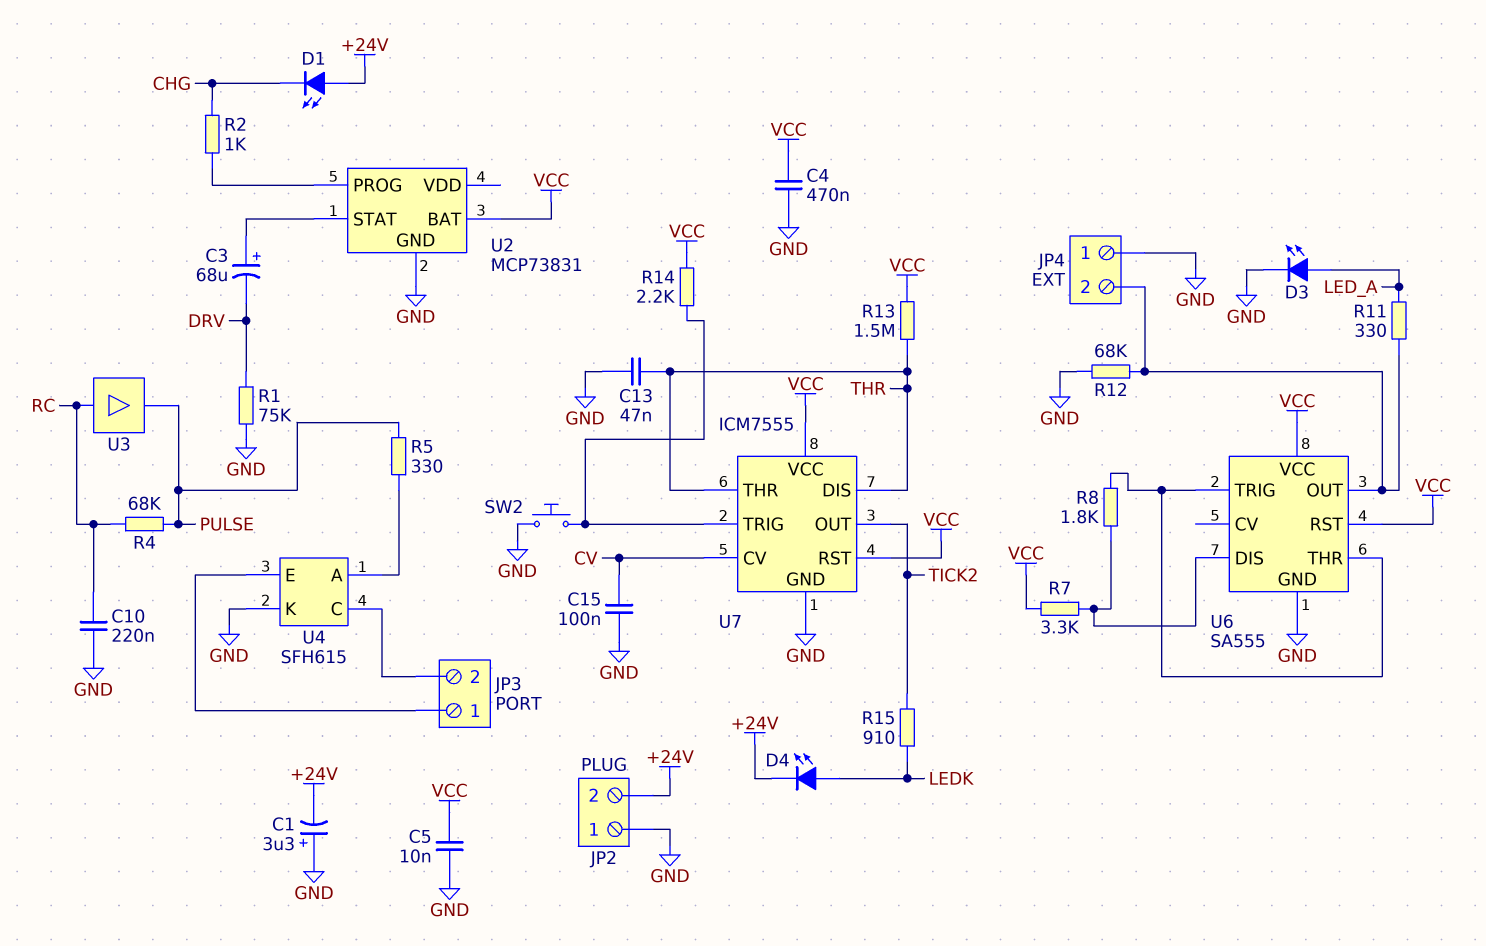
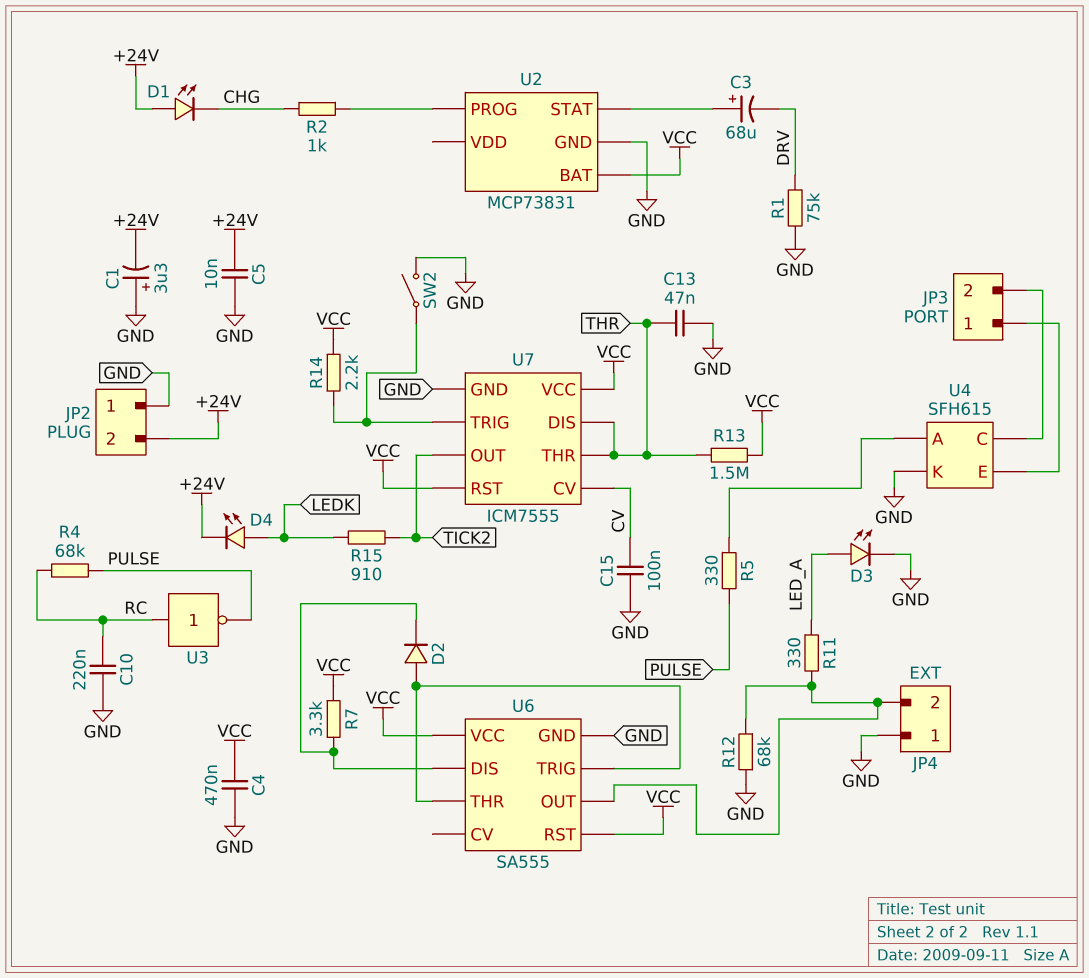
C5: 10nF (GND, VCC) -> 10nF (+24V, GND)
D2: none -> diode (A U6/THR, K U6/DIS)
R8: 1.8k (U6/DIS, U6/THR) -> none
SW2: button (GND, U7/TRIG) -> switch (GND, U7/TRIG)
U3: buffer (in RC, out PULSE) -> NOT (in RC, out PULSE)

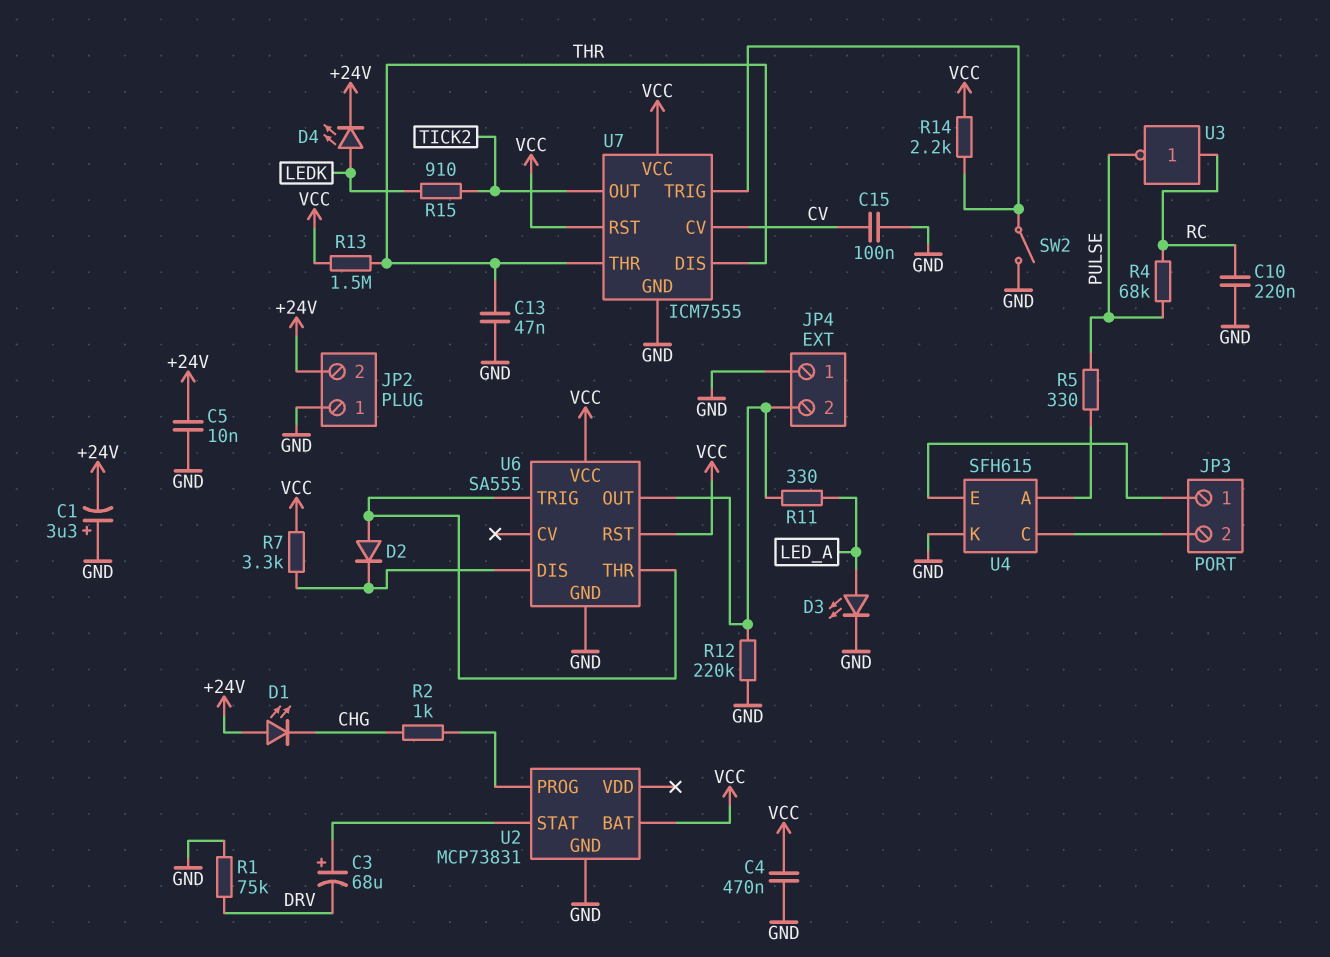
R12: 68k (GND, JP4/2) -> 220k (GND, JP4/2)

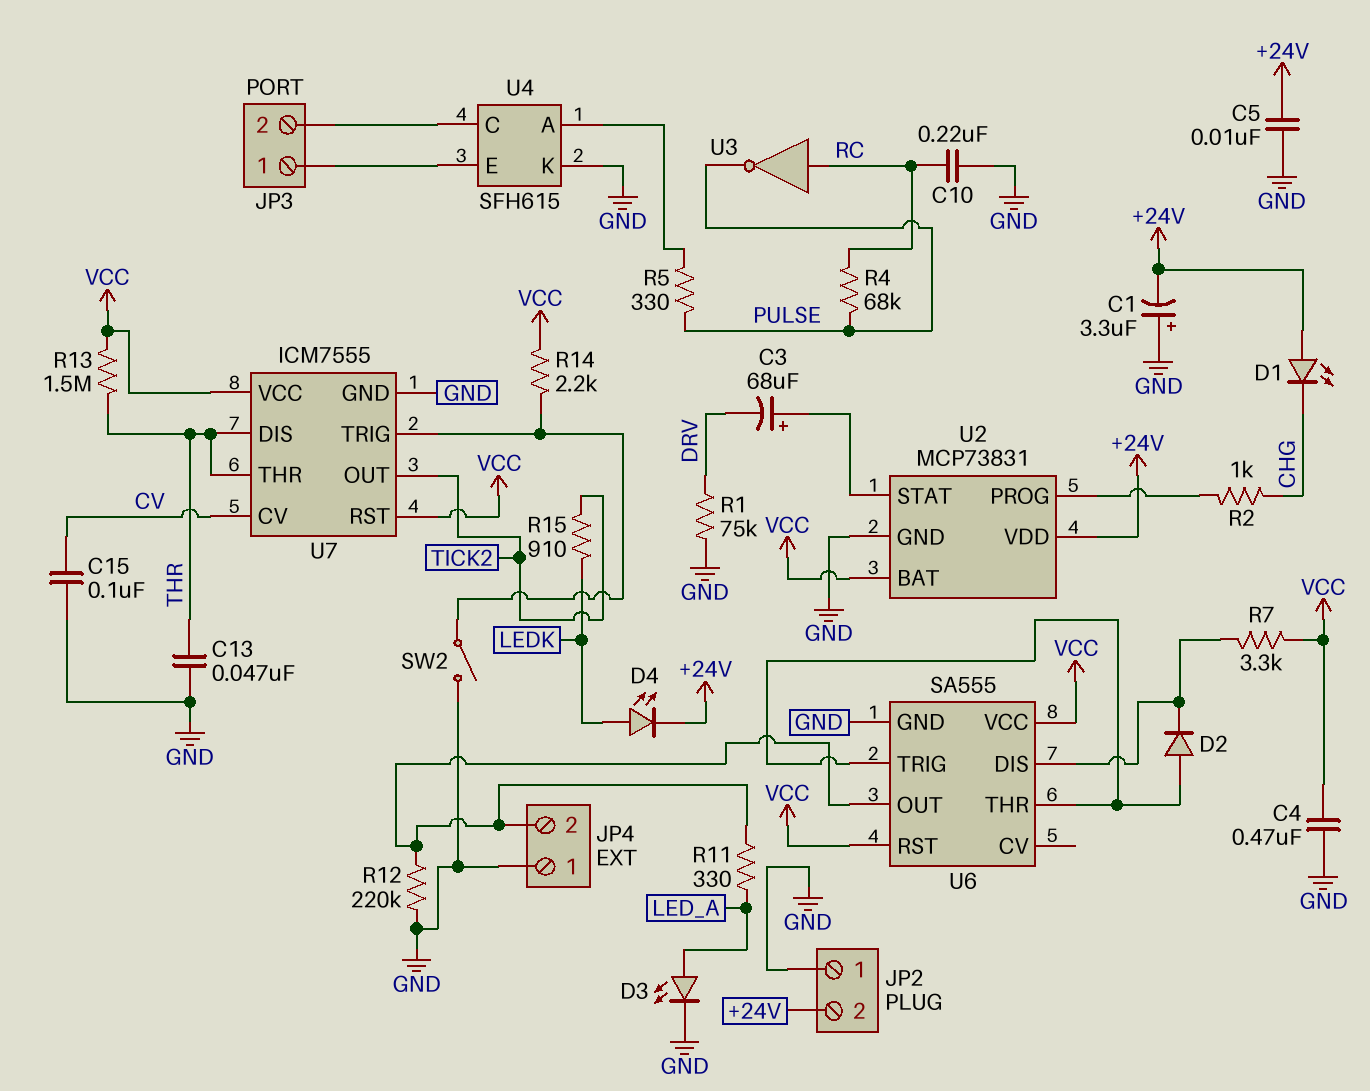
U2 pin VDD: none -> +24V

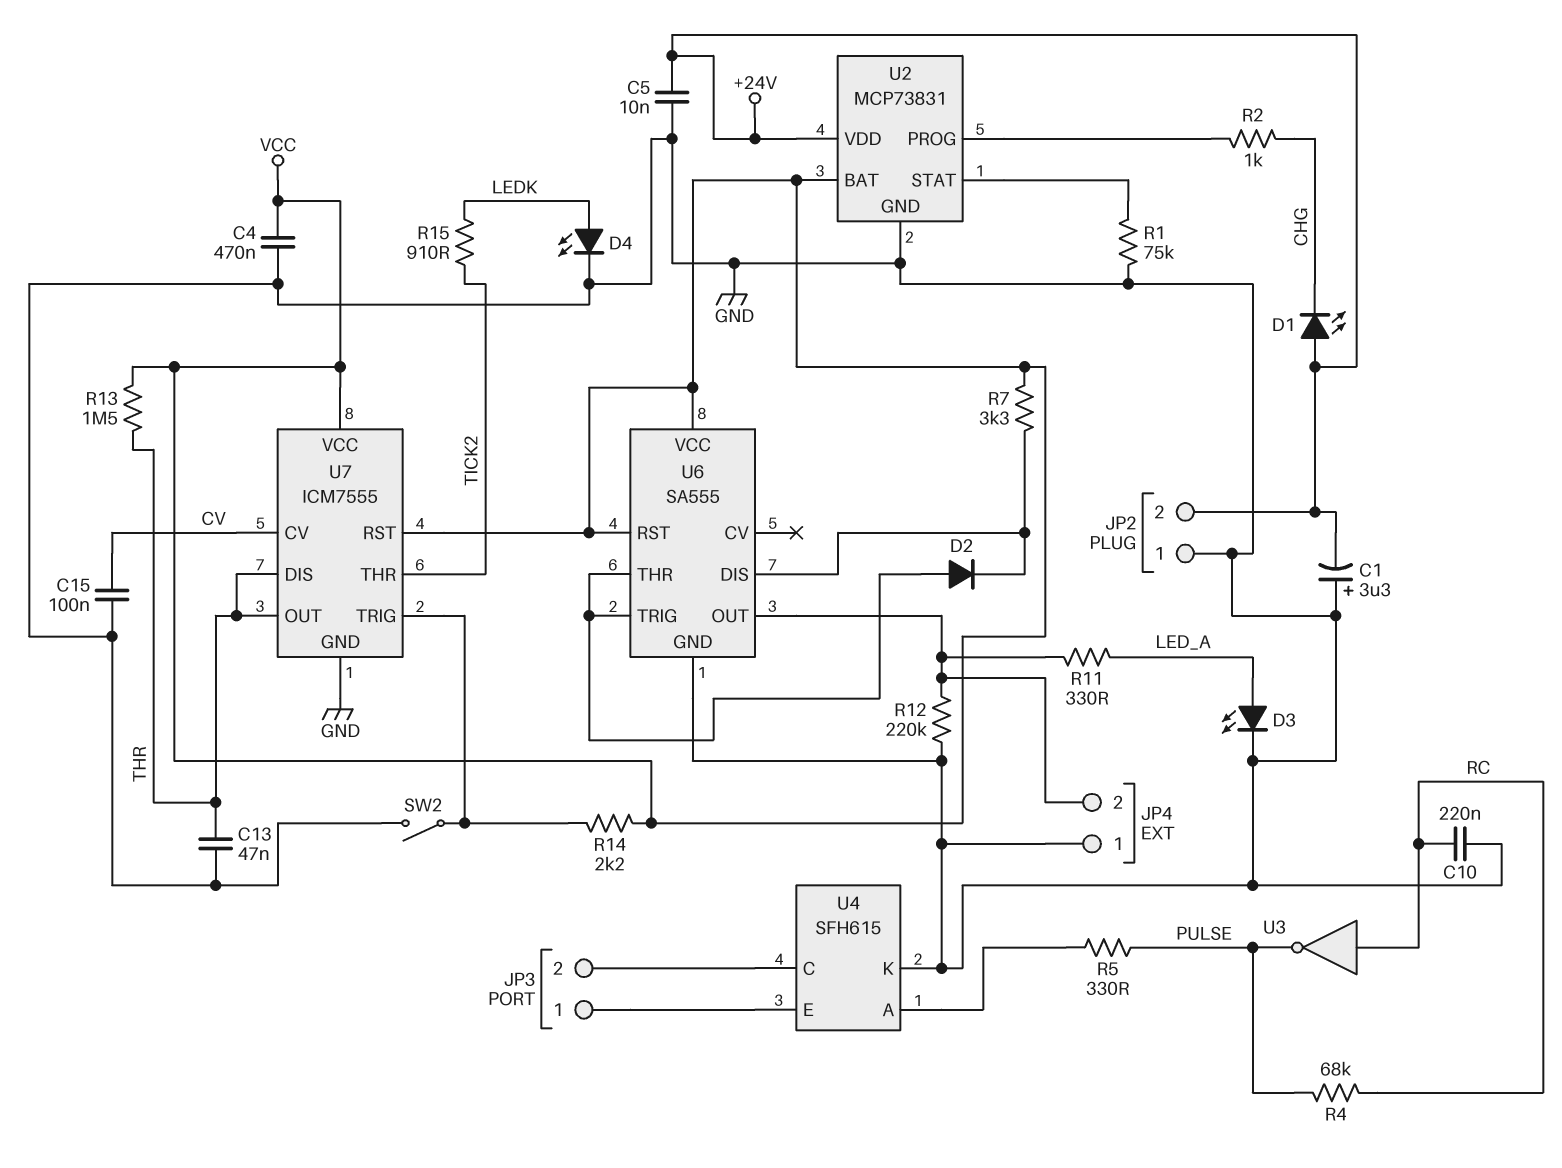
C3: 68uF (plus U2/STAT, minus DRV) -> none
D4: LED (A LEDK, K +24V) -> LED (A LEDK, K GND)
R1: 75k (DRV, GND) -> 75k (GND, U2/STAT)
U7 pin OUT: TICK2 -> THR
U7 pin THR: THR -> TICK2

